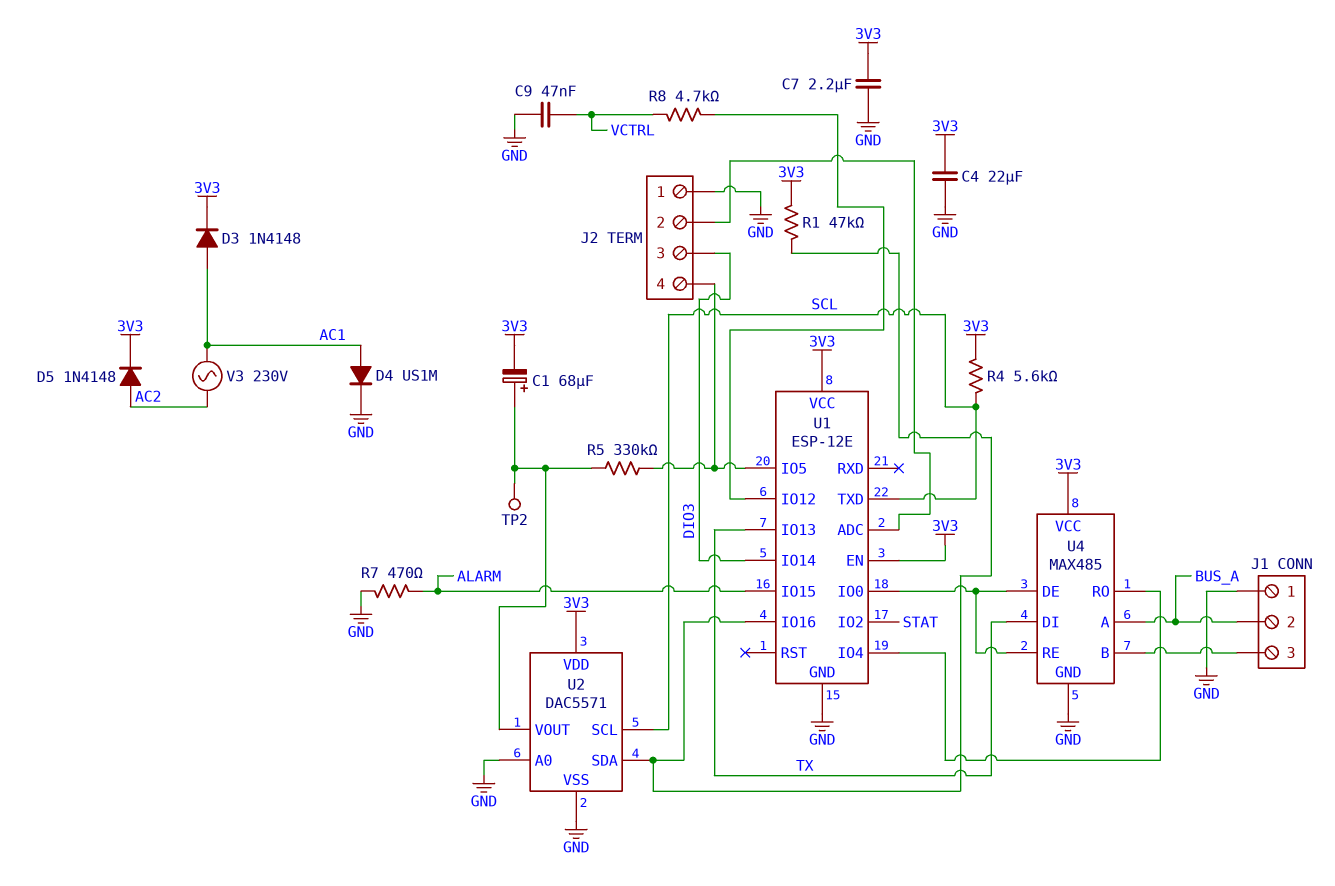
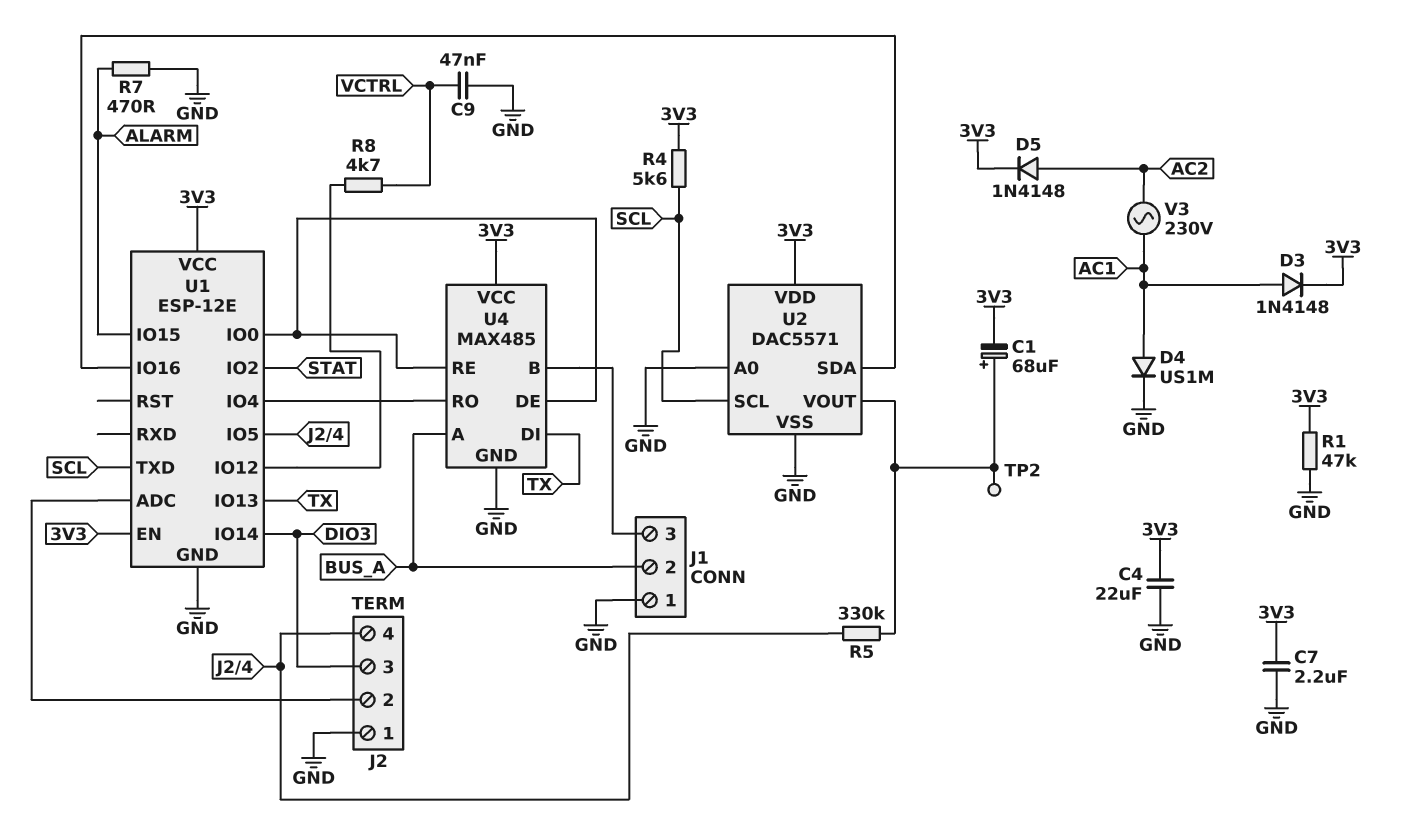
R1: 47k (3V3, U1/IO16) -> 47k (3V3, GND)

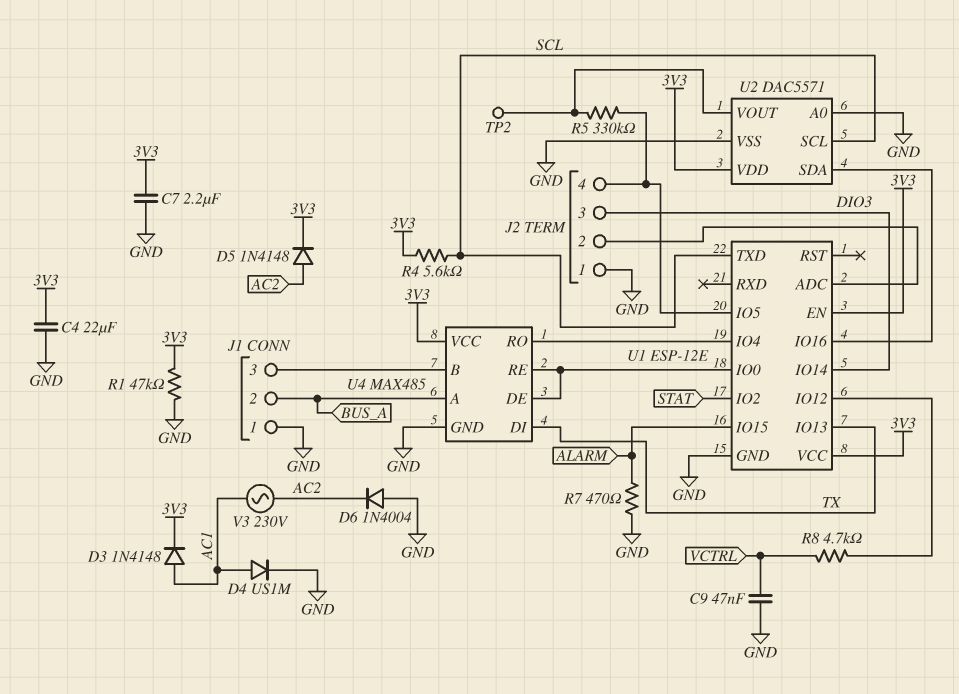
C1: 68uF (plus U2/VOUT, minus 3V3) -> none
D6: none -> diode 1N4004 (A GND, K AC2)

